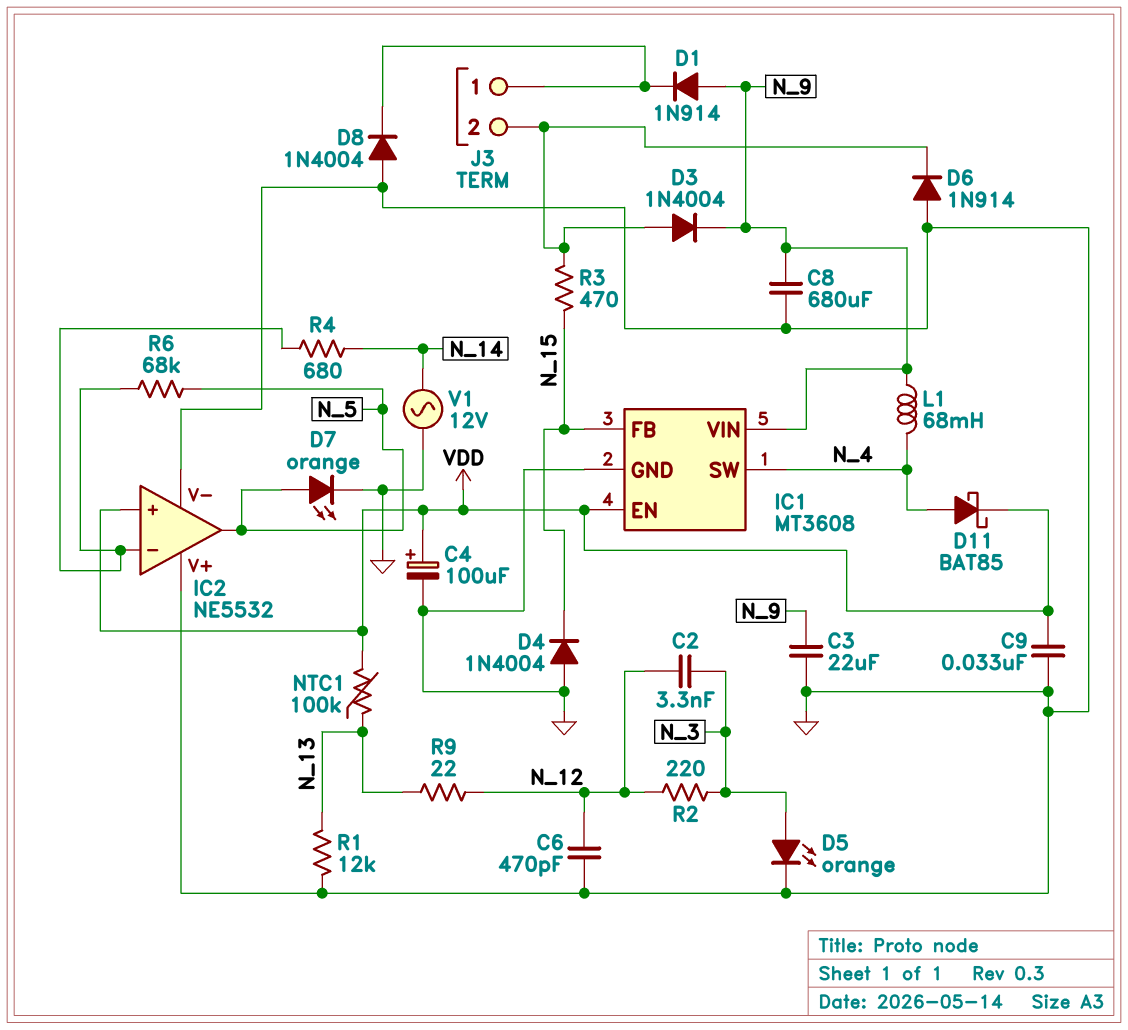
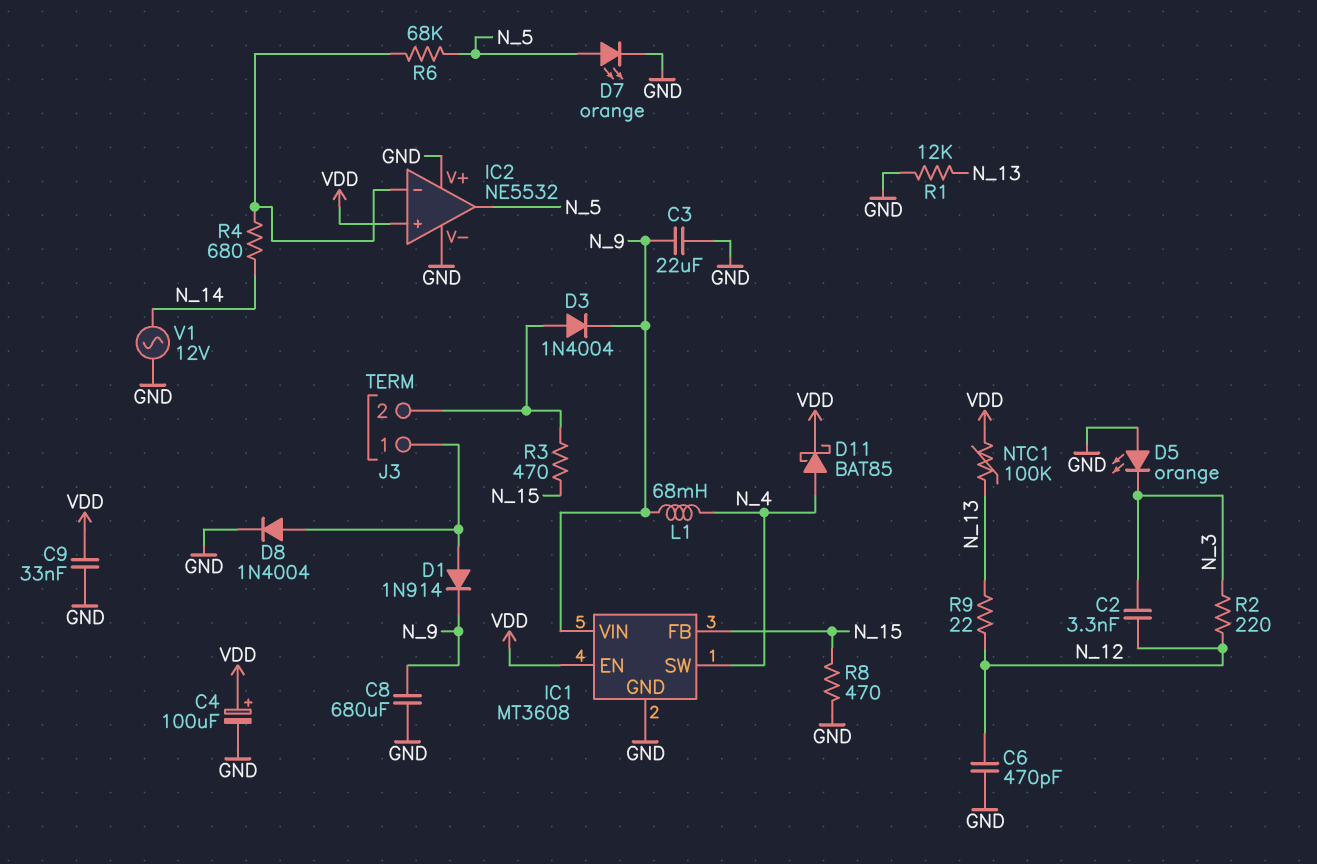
D1: diode 1N914 (A N_9, K J3/1) -> diode 1N914 (A J3/1, K N_9)
D4: diode 1N4004 (A GND, K N_15) -> none
D5: LED orange (A N_3, K GND) -> LED orange (A GND, K N_3)
D6: diode 1N914 (A GND, K J3/2) -> none
D8: diode 1N4004 (A GND, K J3/1) -> diode 1N4004 (A J3/1, K GND)
R8: none -> 470 (GND, N_15)

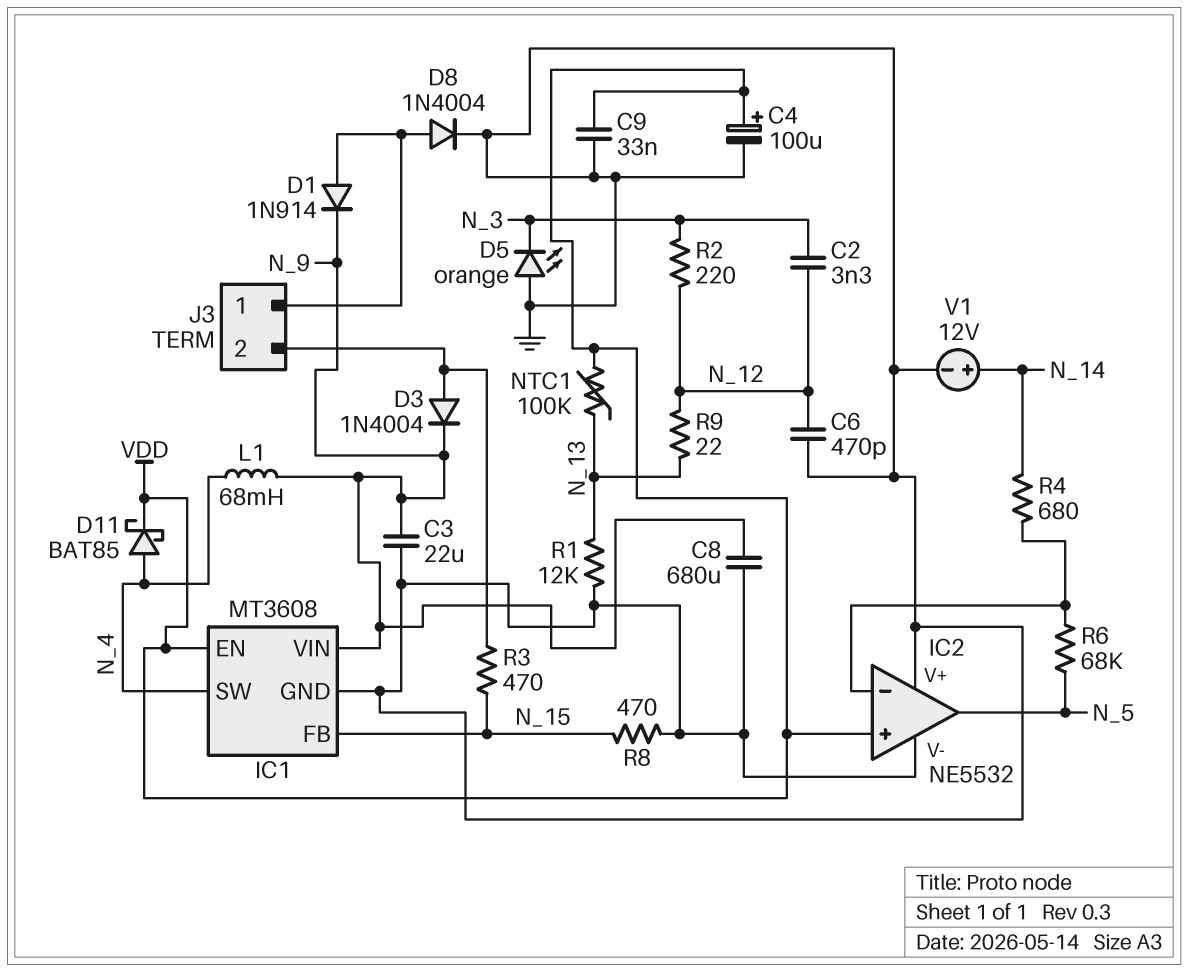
D7: LED orange (A N_5, K GND) -> none
V1: AC 12V (GND, N_14) -> 12V (plus N_14, minus GND)

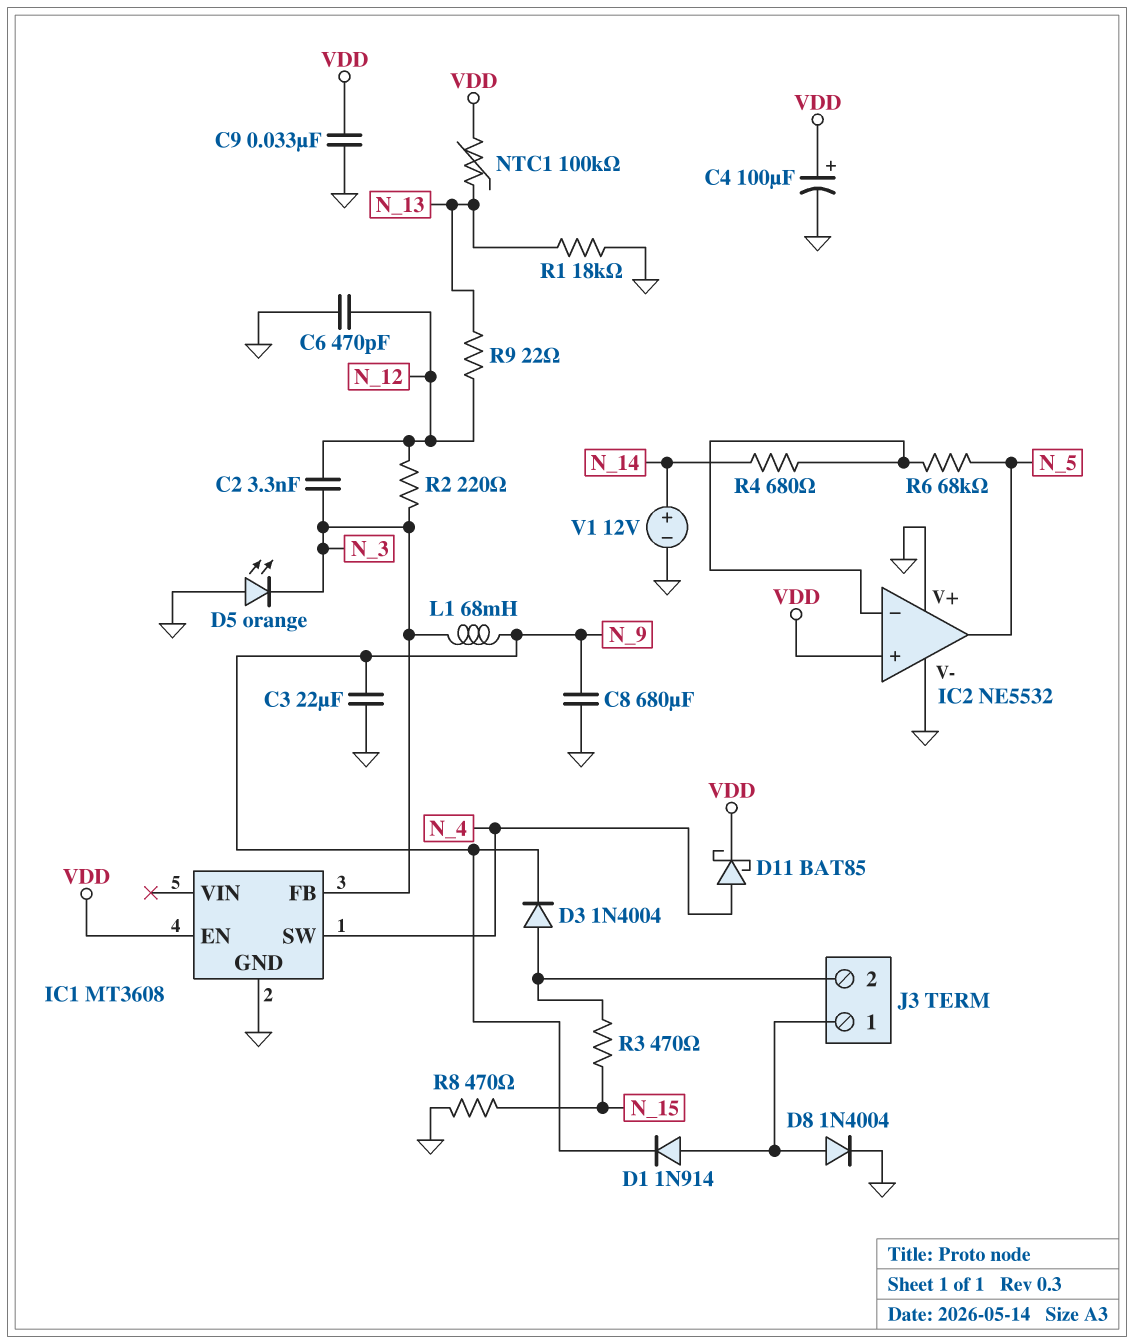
IC1 pin FB: N_15 -> N_3
IC1 pin VIN: N_9 -> none
L1: 68mH (N_4, N_9) -> 68mH (N_3, N_9)
R1: 12k (GND, N_13) -> 18k (GND, N_13)

